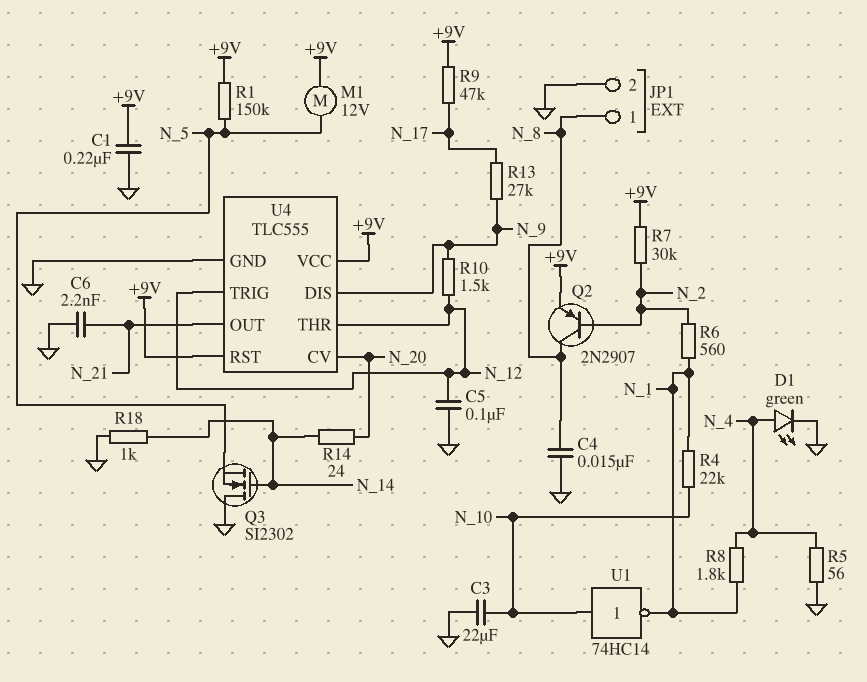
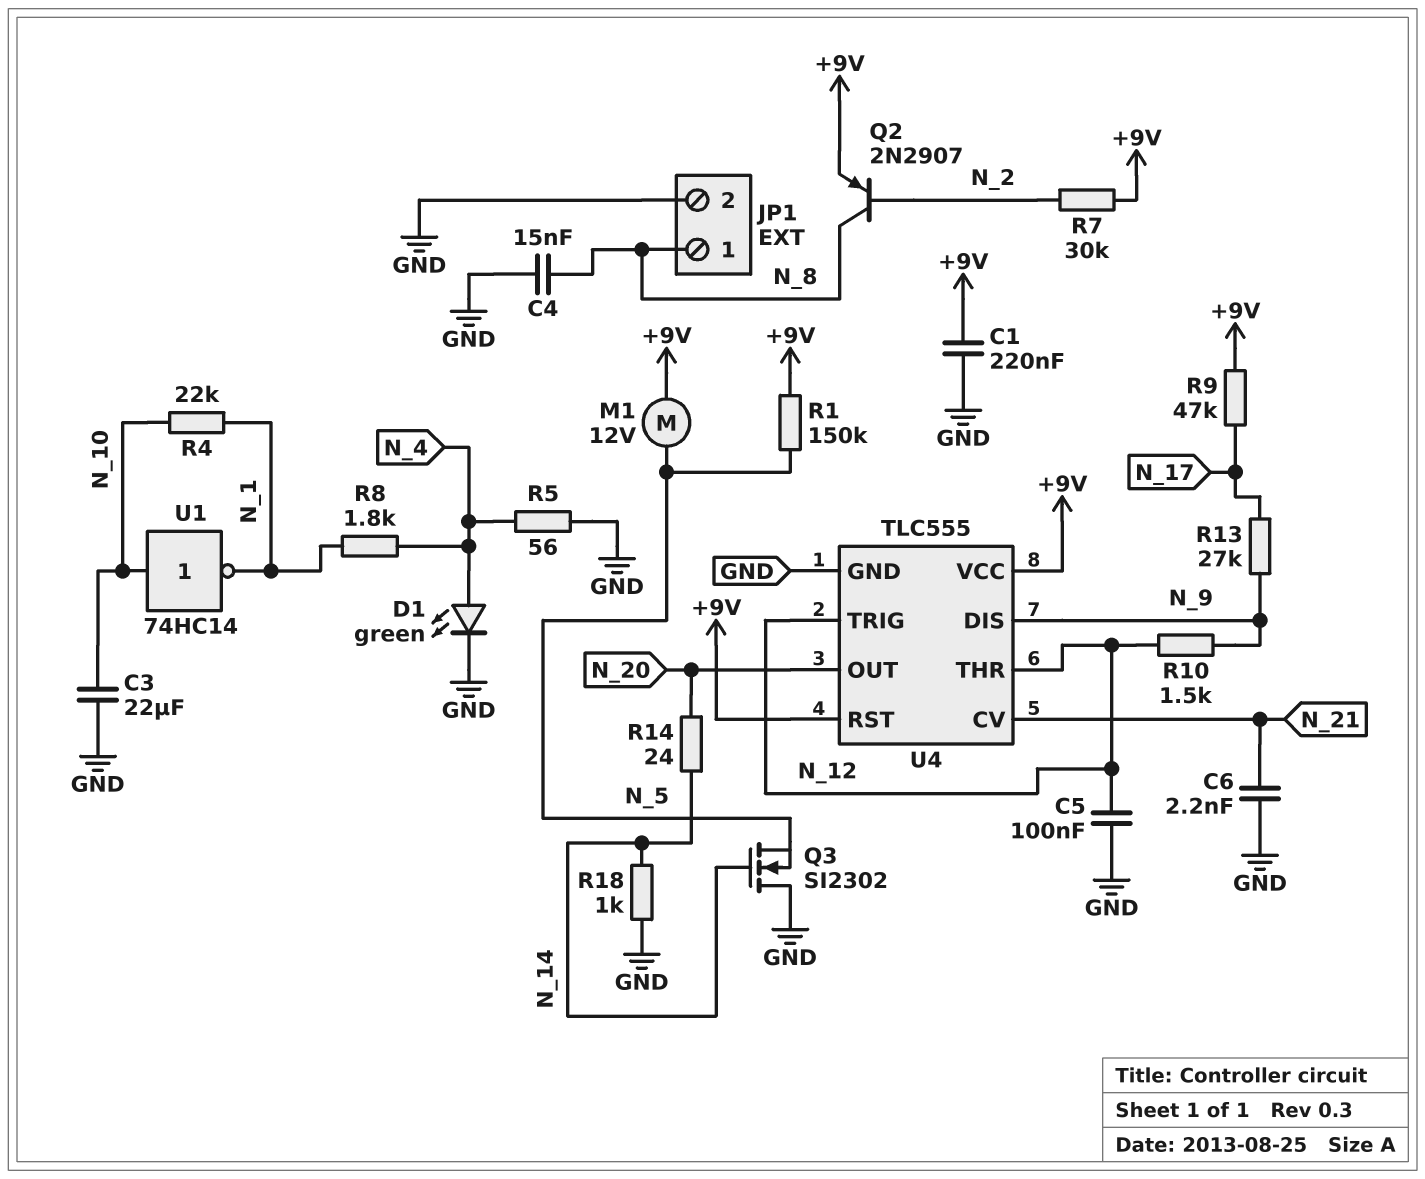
R6: 560 (N_1, N_2) -> none
U4 pin CV: N_20 -> N_21
U4 pin OUT: N_21 -> N_20

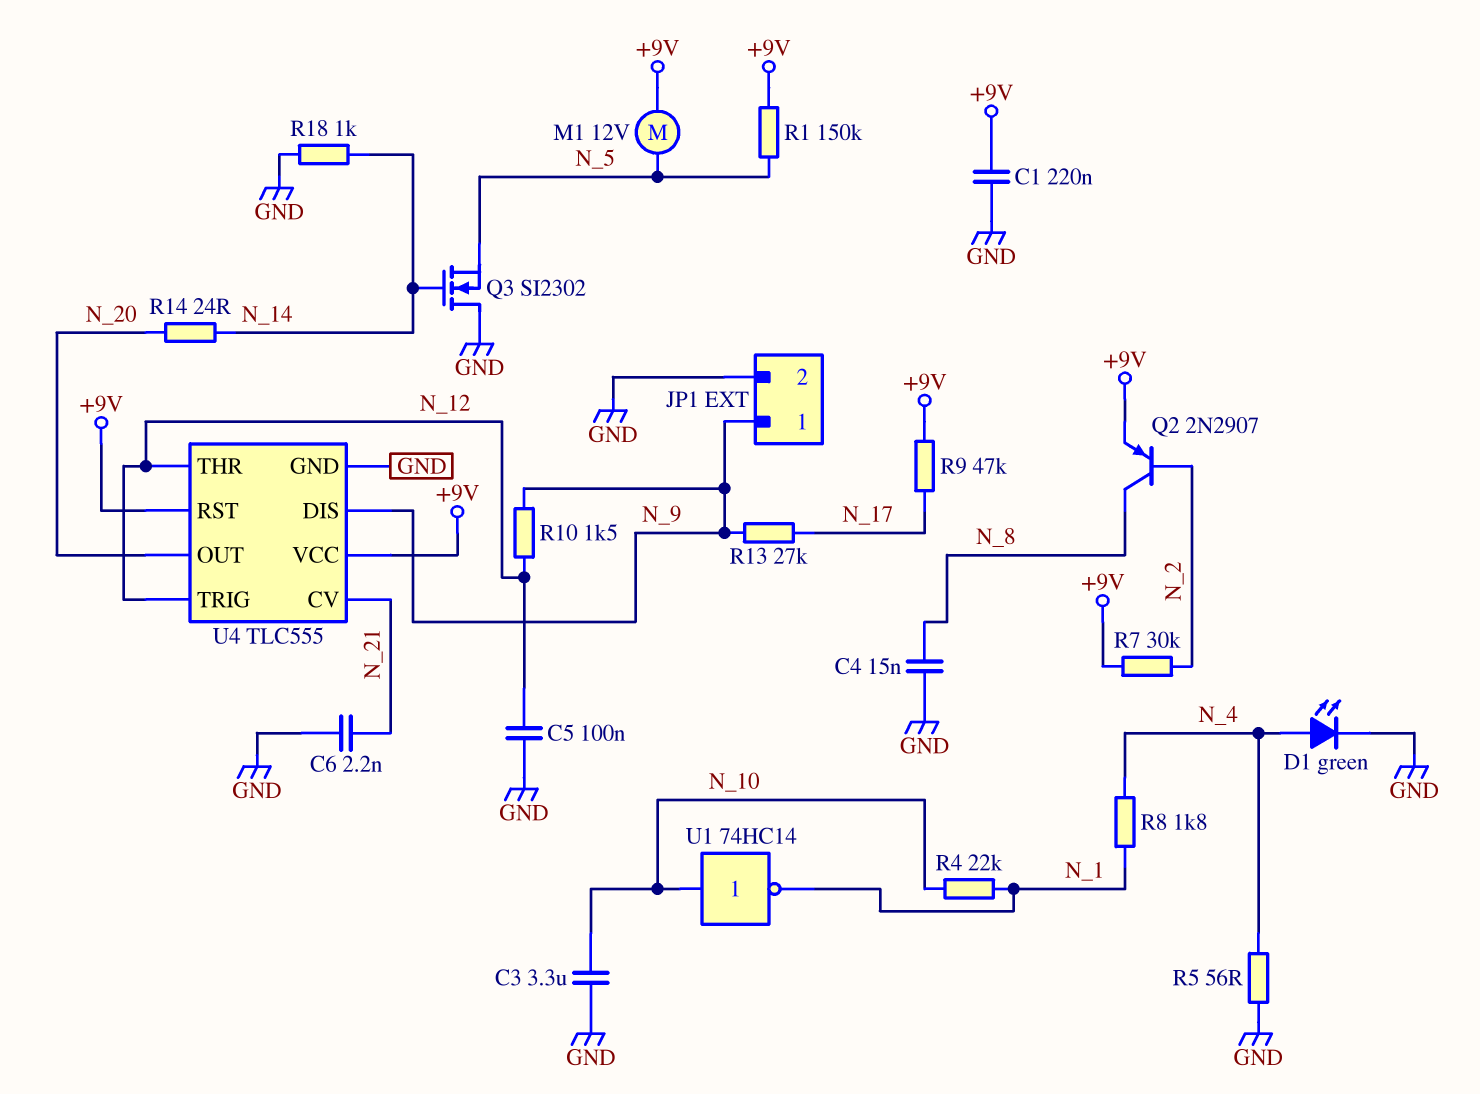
C3: 22uF (GND, N_10) -> 3.3uF (GND, N_10)
JP1 pin 1: N_8 -> N_9

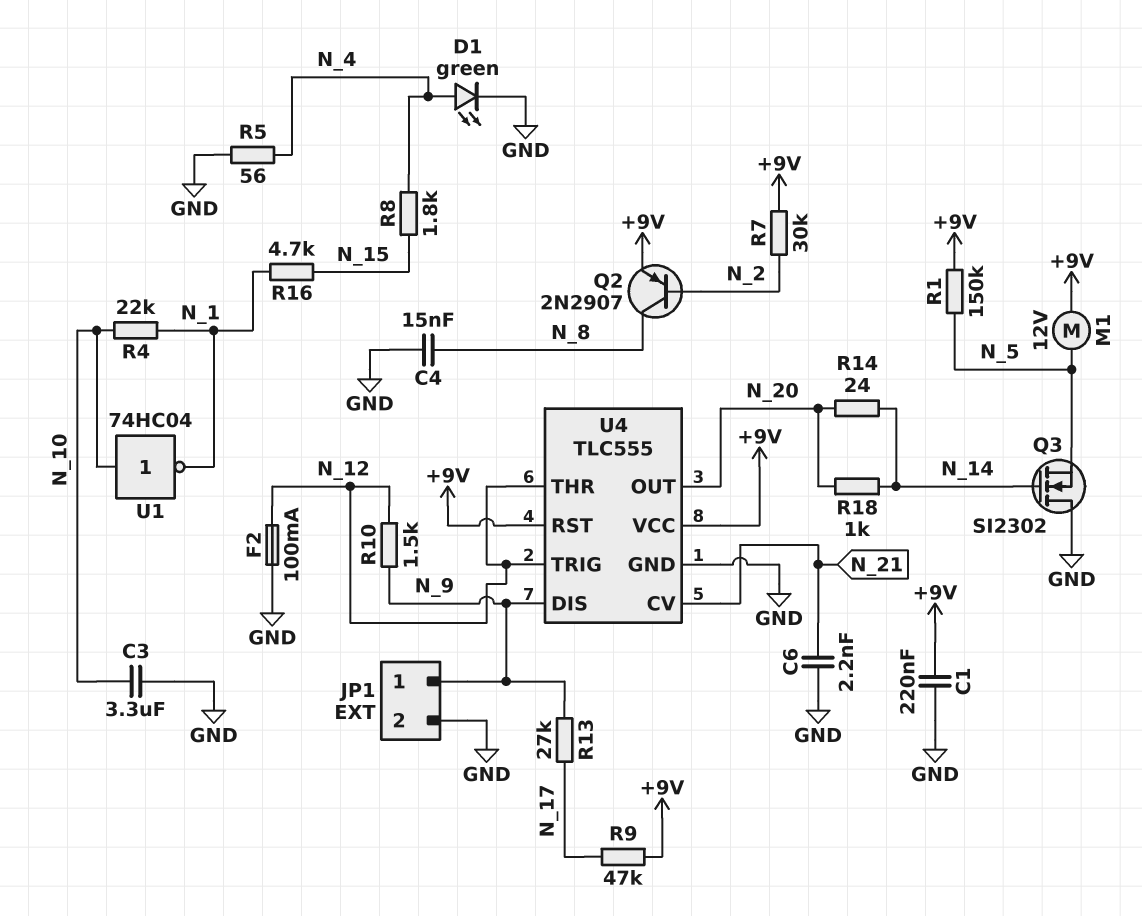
C5: 100nF (GND, N_12) -> none
F2: none -> 100mA (GND, N_12)
R8: 1.8k (N_1, N_4) -> 1.8k (N_4, N_15)
R16: none -> 4.7k (N_1, N_15)
R18: 1k (GND, N_14) -> 1k (N_14, N_20)
U1: NOT 74HC14 (in N_10, out N_1) -> NOT 74HC04 (in N_10, out N_1)

